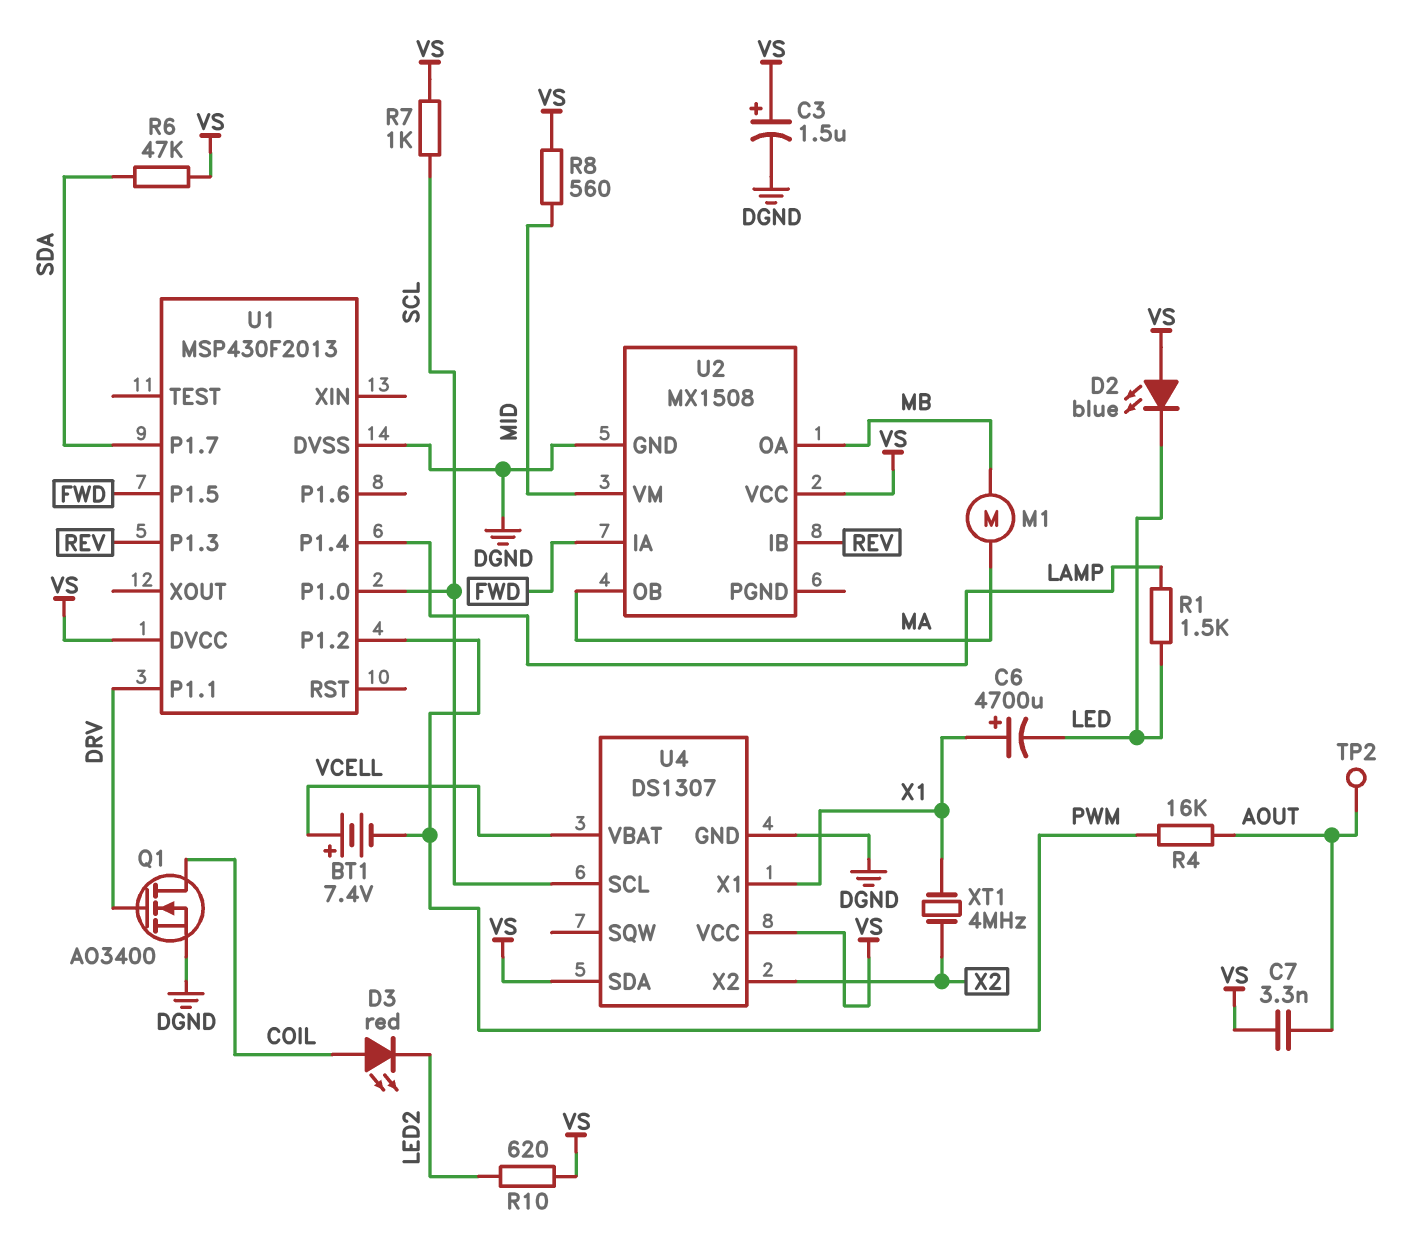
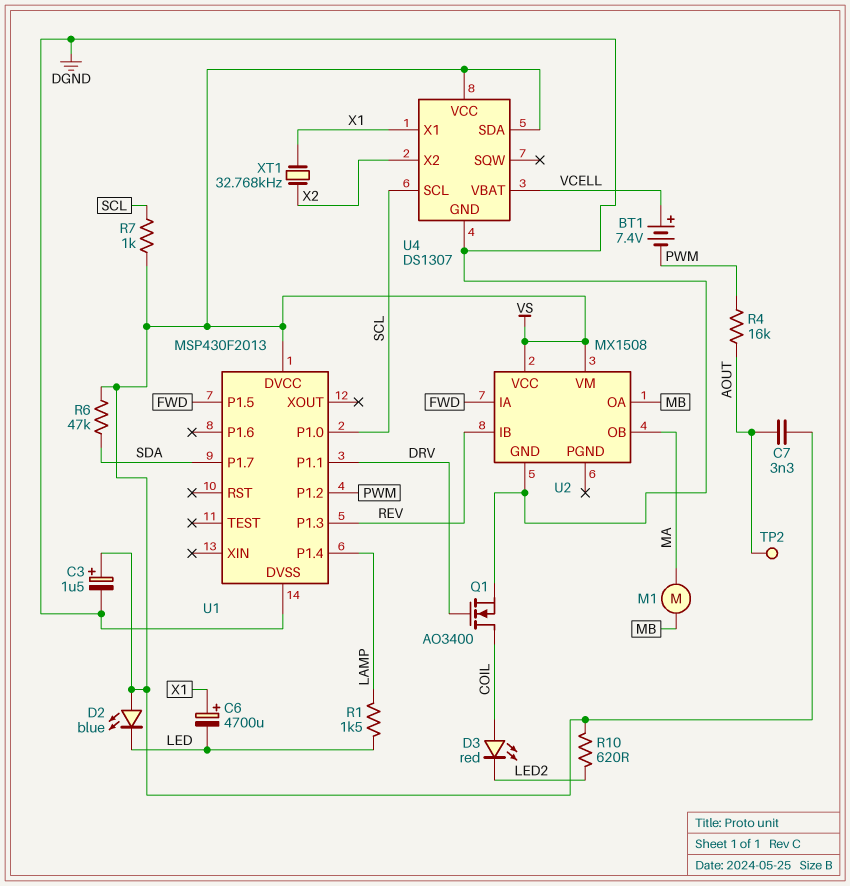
R8: 560 (MID, VS) -> none
U2 pin VM: MID -> VS
XT1: 4MHz (X1, X2) -> 32.768kHz (X1, X2)

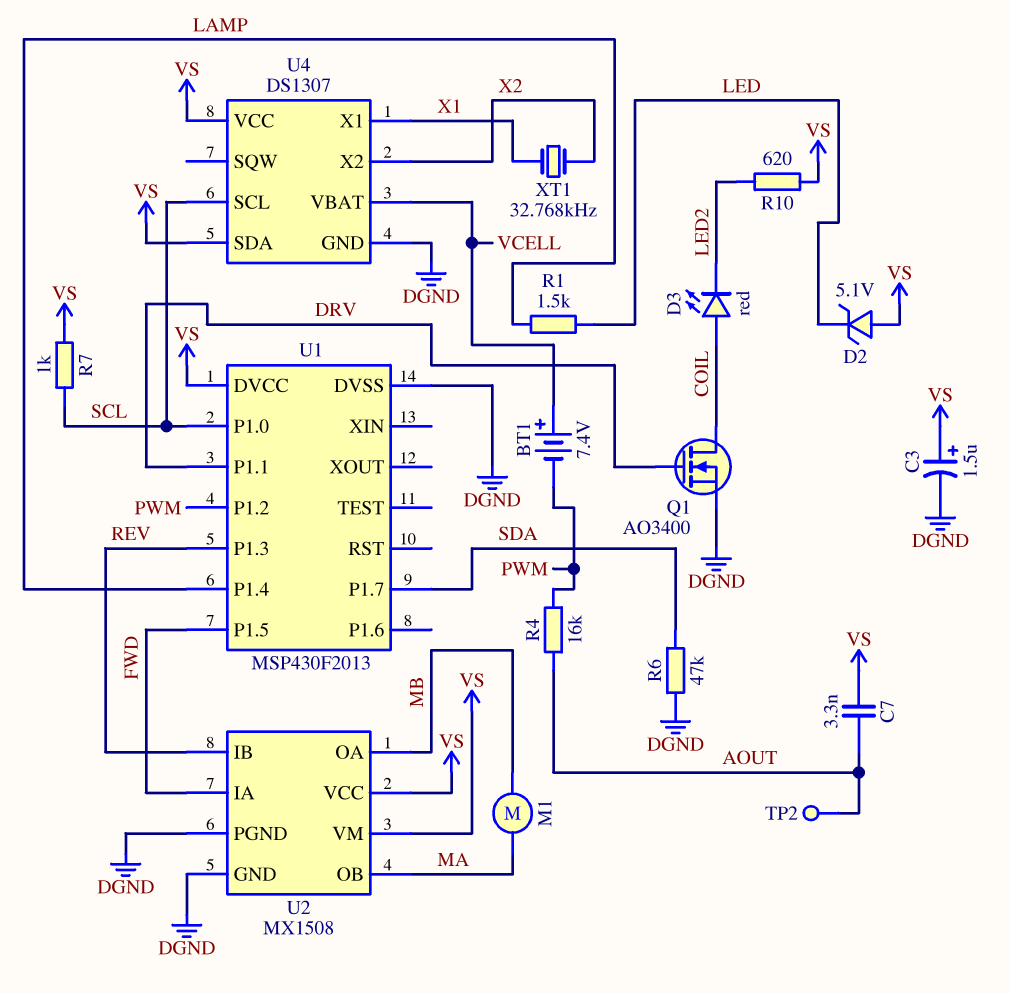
C6: 4700uF (plus X1, minus LED) -> none
D2: LED blue (A VS, K LED) -> zener 5.1V (A VS, K LED)
R6: 47k (SDA, VS) -> 47k (DGND, SDA)
U2 pin PGND: none -> DGND

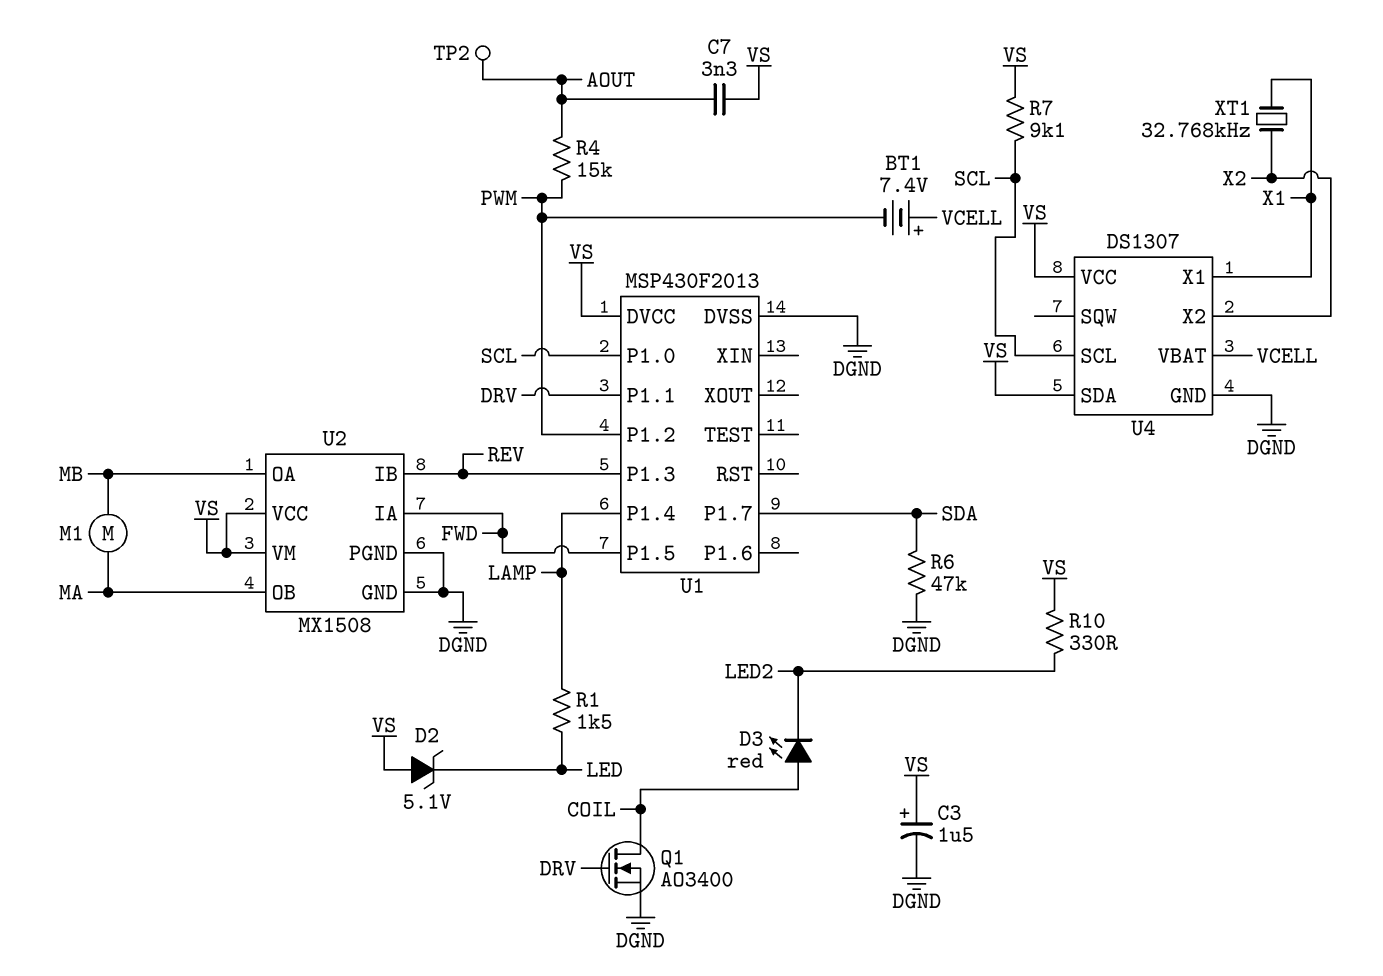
R4: 16k (AOUT, PWM) -> 15k (AOUT, PWM)
R7: 1k (SCL, VS) -> 9.1k (SCL, VS)
R10: 620 (LED2, VS) -> 330 (LED2, VS)

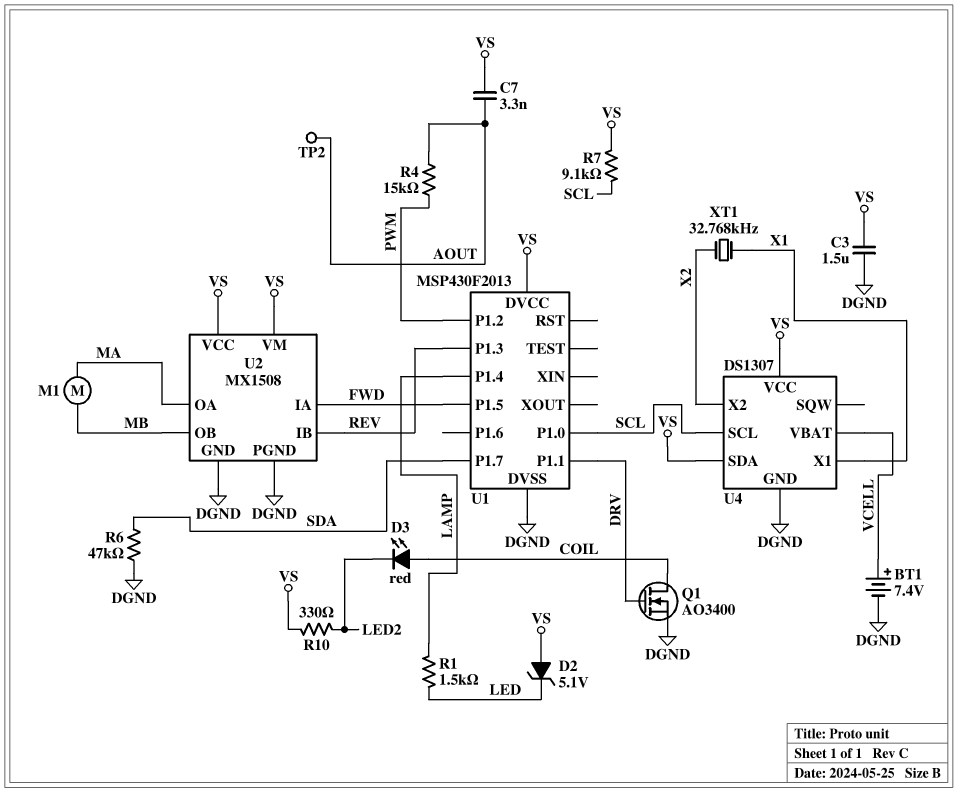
BT1: 7.4V (plus VCELL, minus PWM) -> 7.4V (plus VCELL, minus DGND)
C3: 1.5uF (plus VS, minus DGND) -> 1.5uF (DGND, VS)
U2 pin OA: MB -> MA
U2 pin OB: MA -> MB

